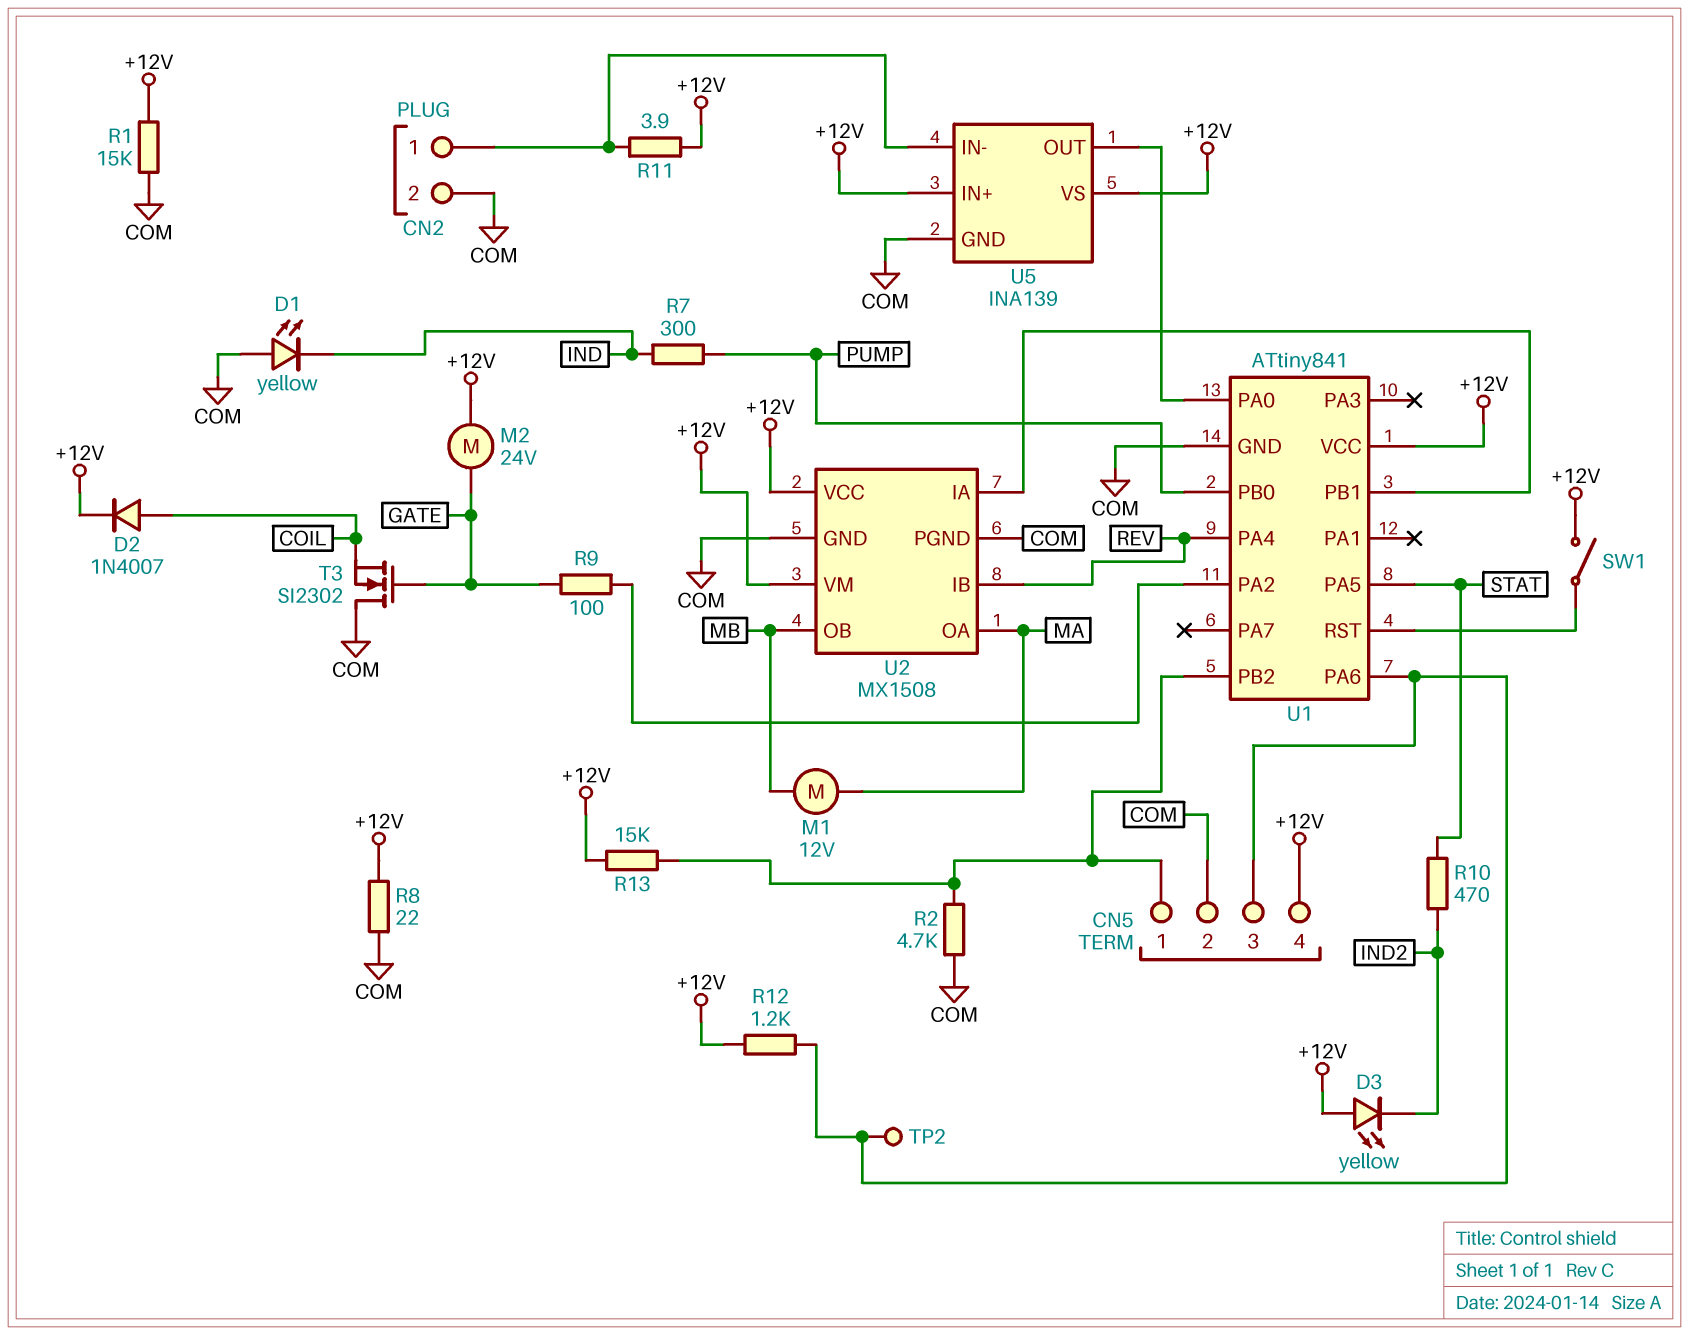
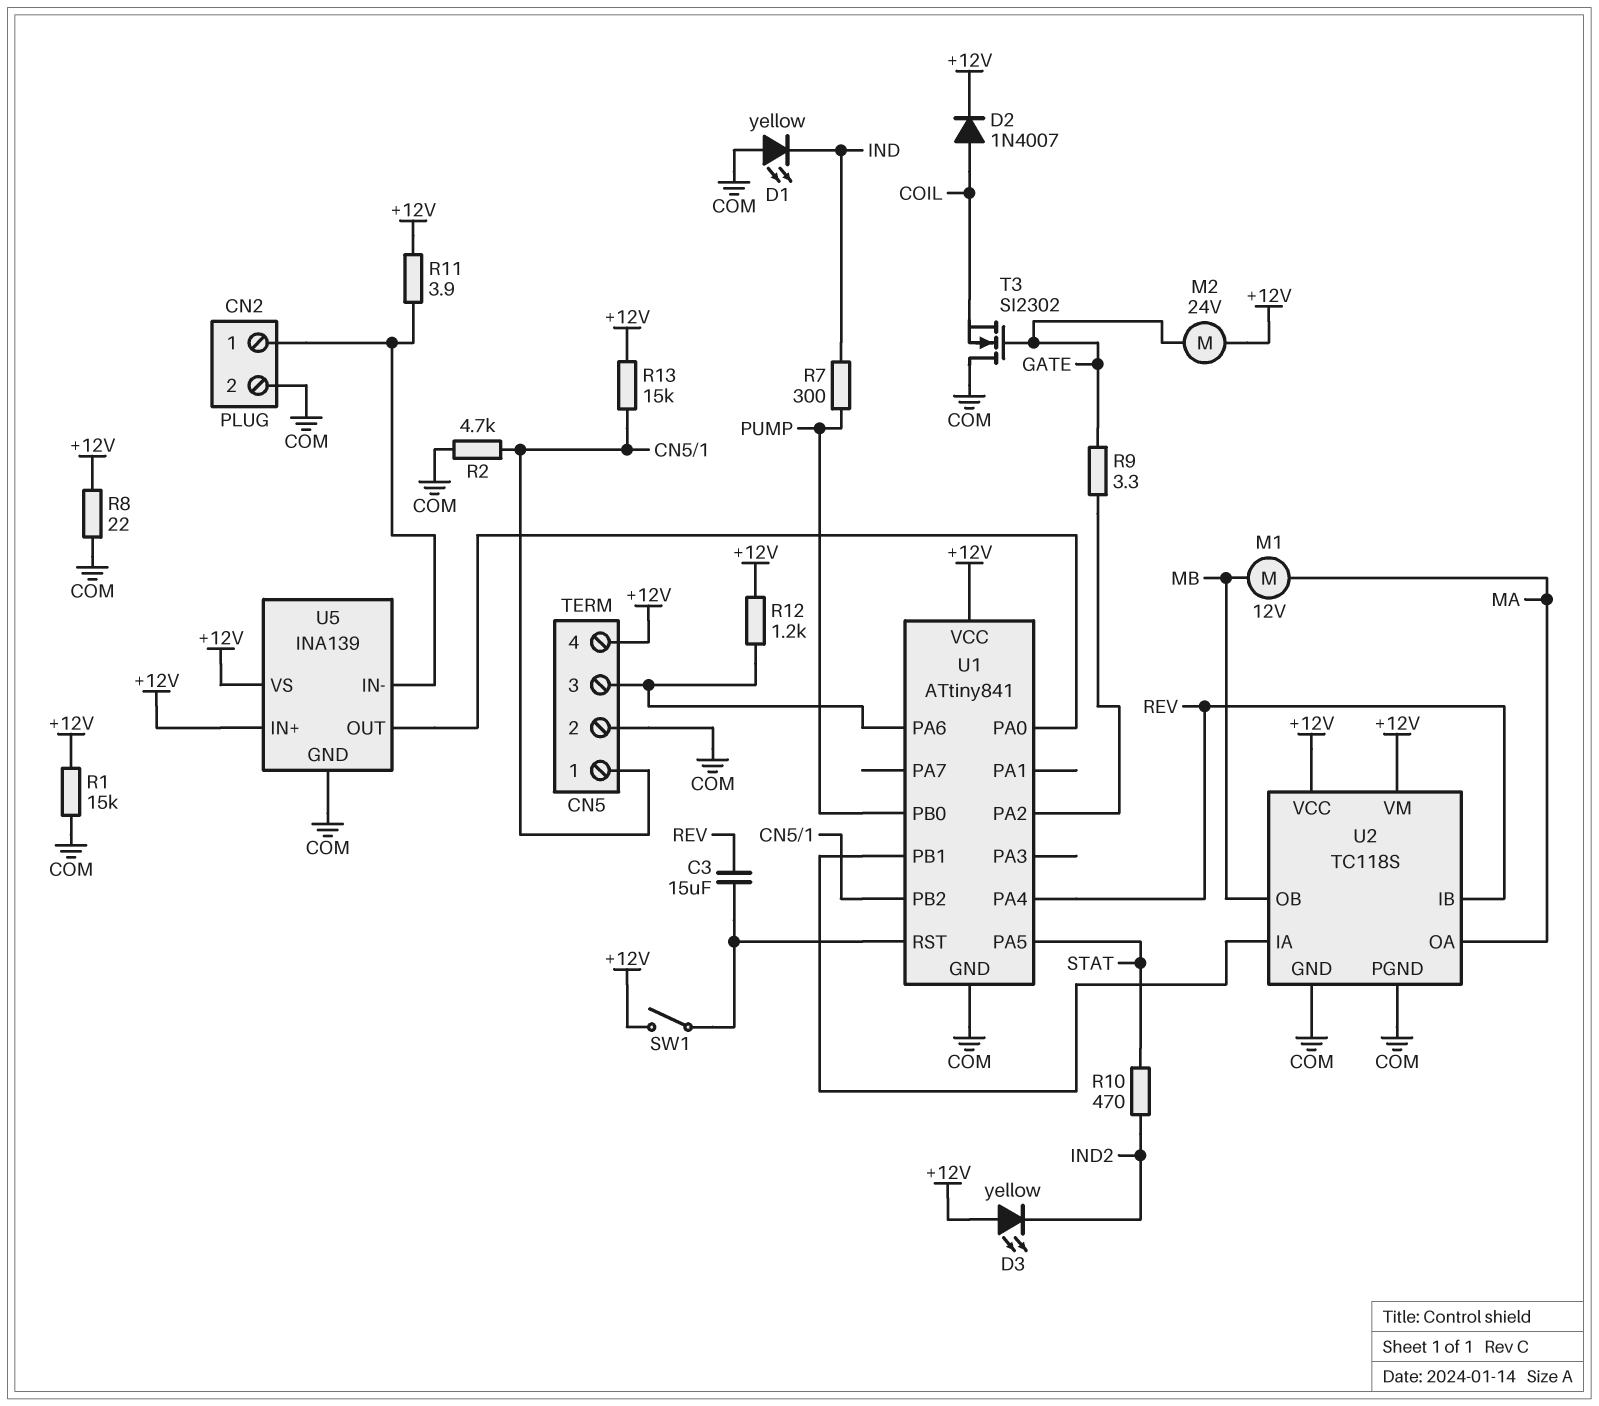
C3: none -> 15uF (REV, U1/RST)
R9: 100 (GATE, U1/PA2) -> 3.3 (GATE, U1/PA2)
TP2: test point (CN5/3) -> none
U2: MX1508 -> TC118S

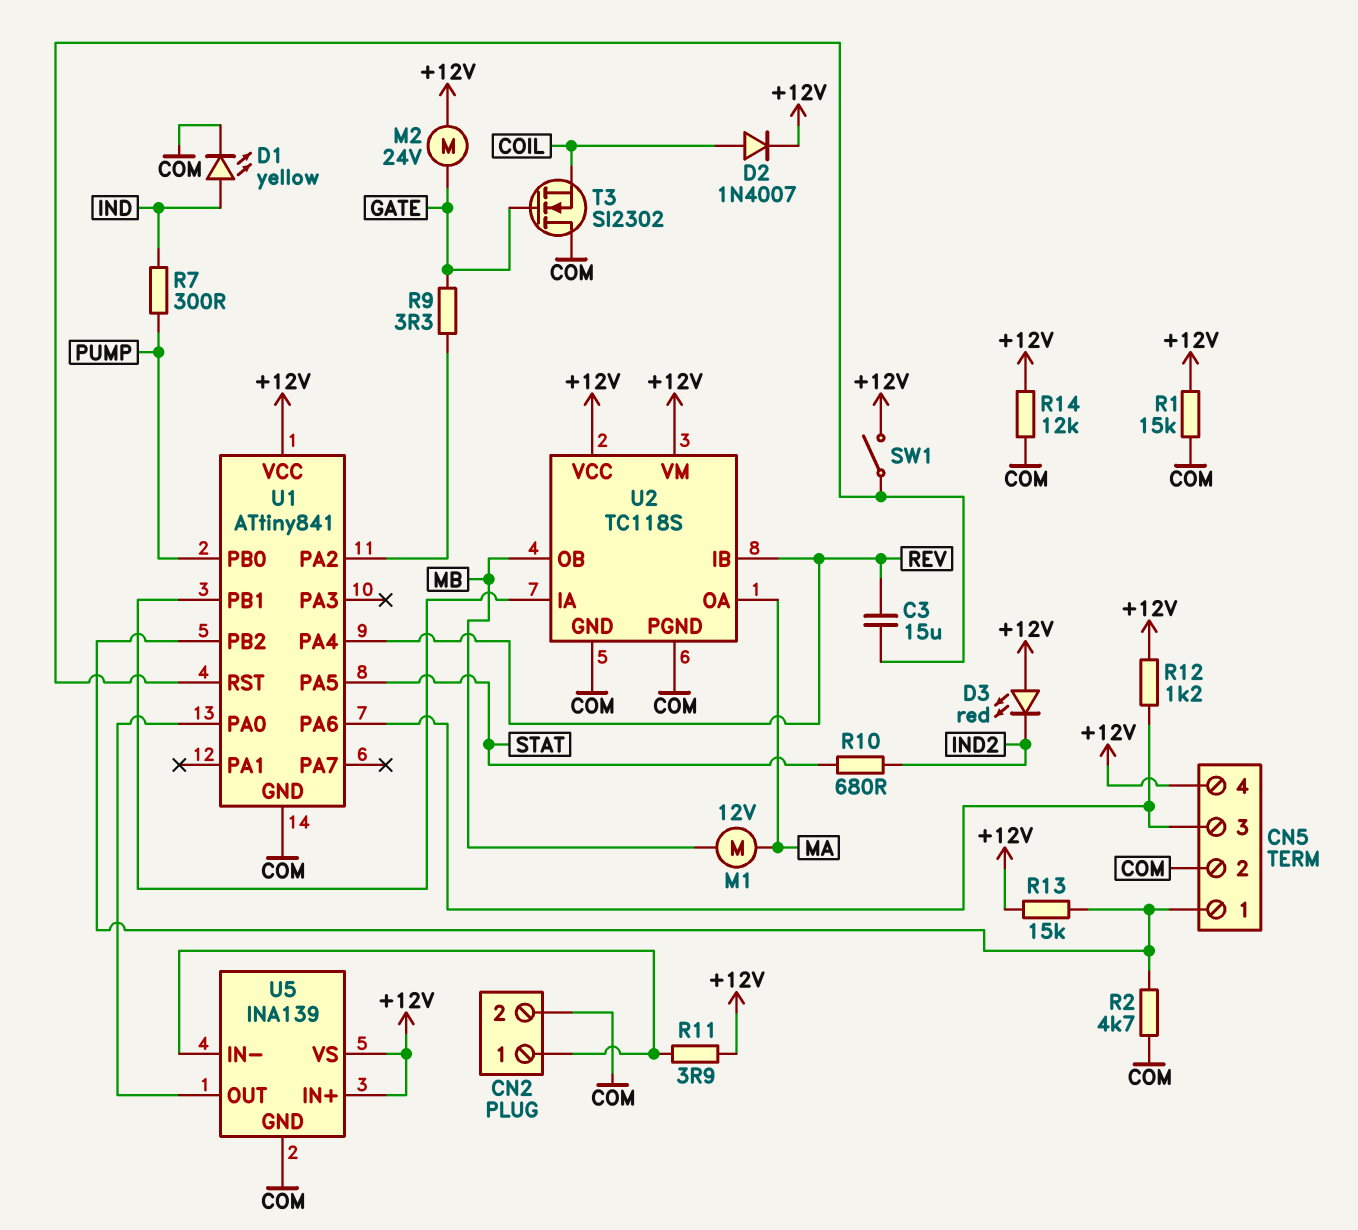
D1: LED yellow (A COM, K IND) -> LED yellow (A IND, K COM)
D3: LED yellow (A +12V, K IND2) -> LED red (A +12V, K IND2)
R8: 22 (+12V, COM) -> none
R10: 470 (IND2, STAT) -> 680 (IND2, STAT)
R14: none -> 12k (+12V, COM)

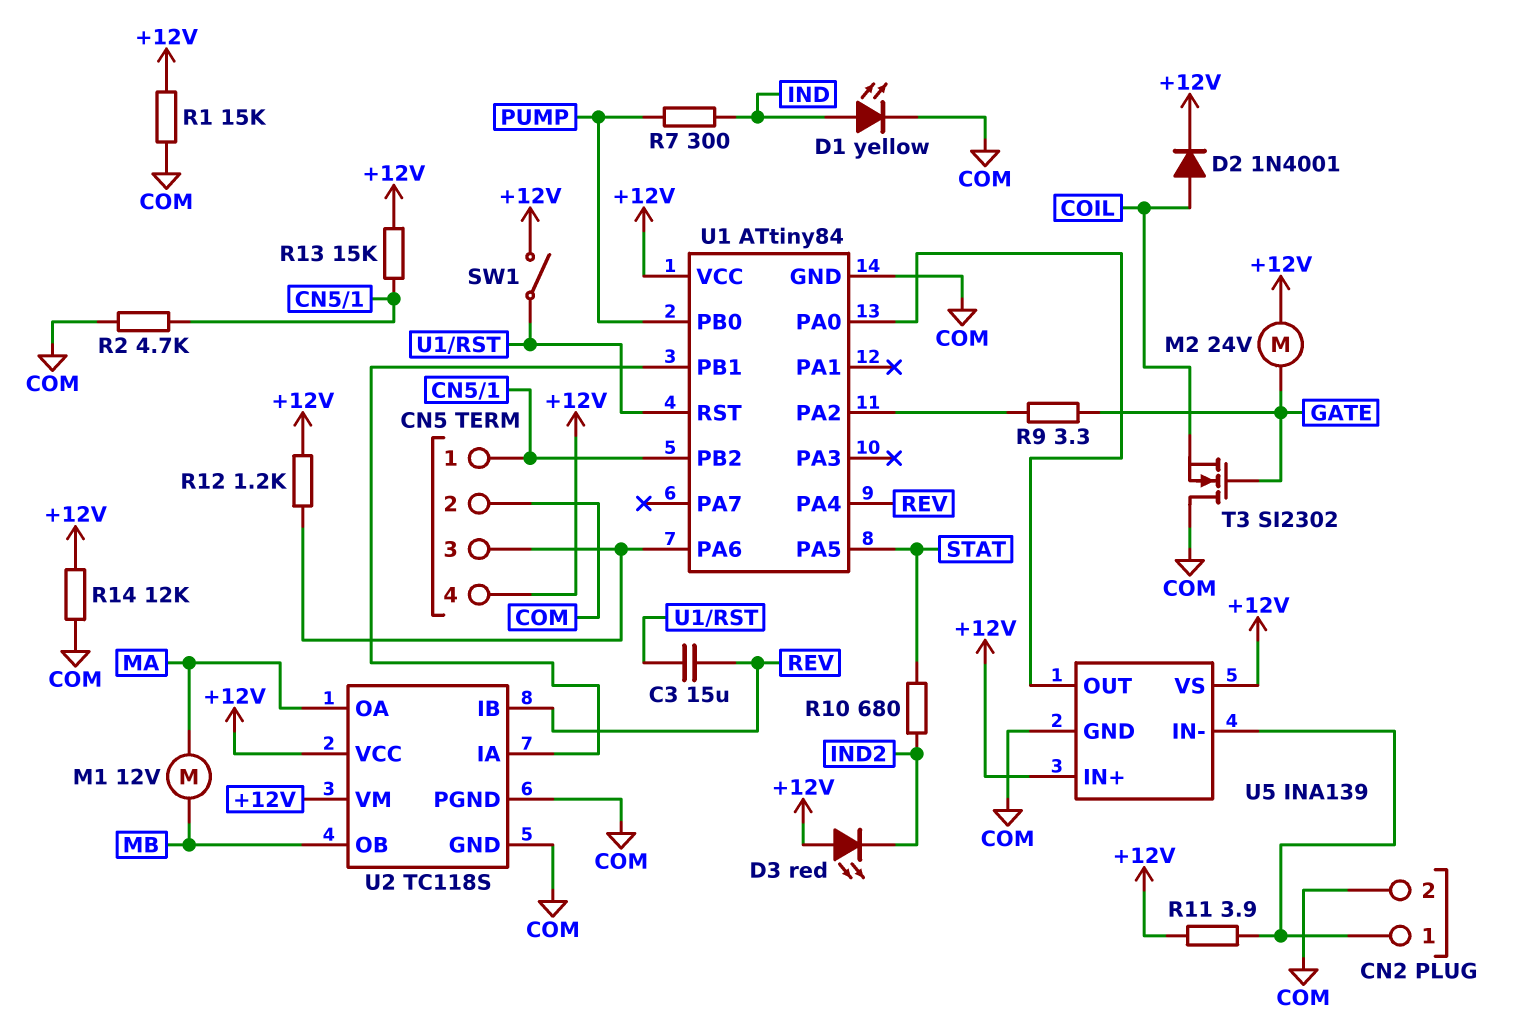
D2: diode 1N4007 (A COIL, K +12V) -> diode 1N4001 (A COIL, K +12V)
U1: ATtiny841 -> ATtiny84

